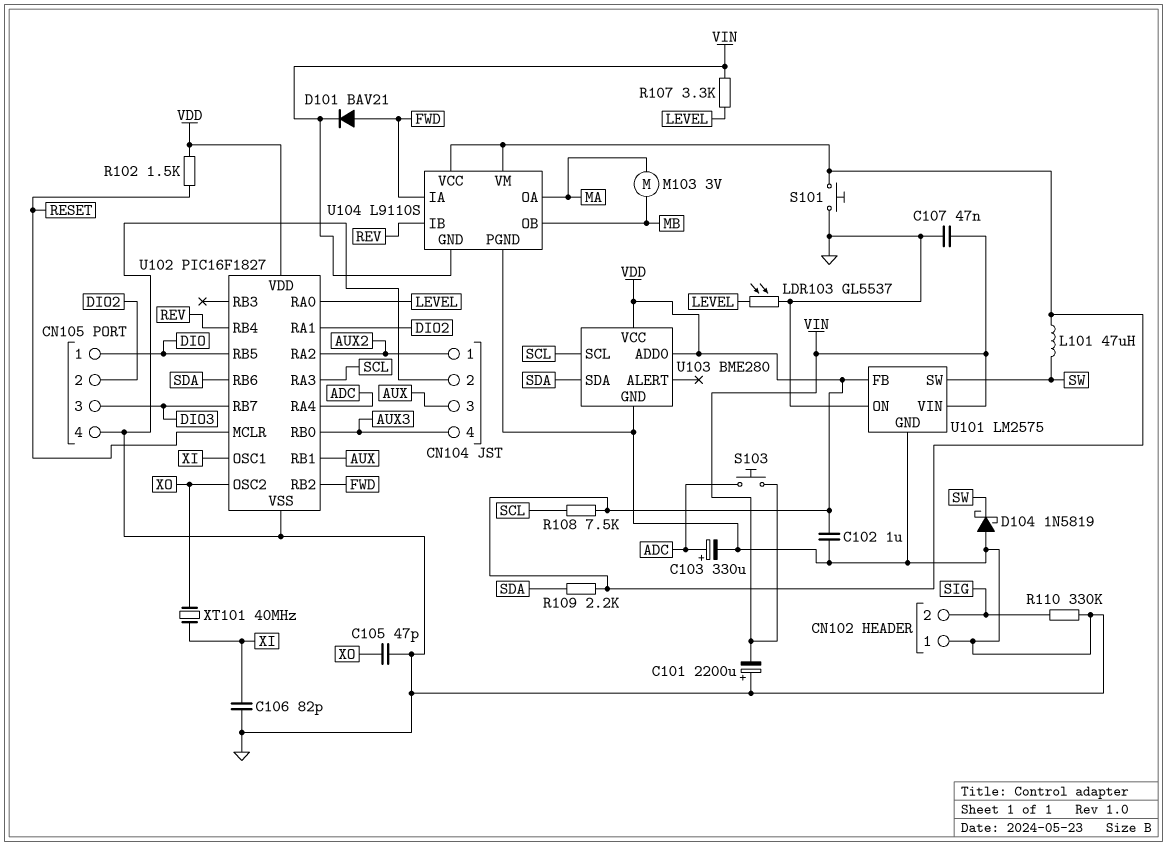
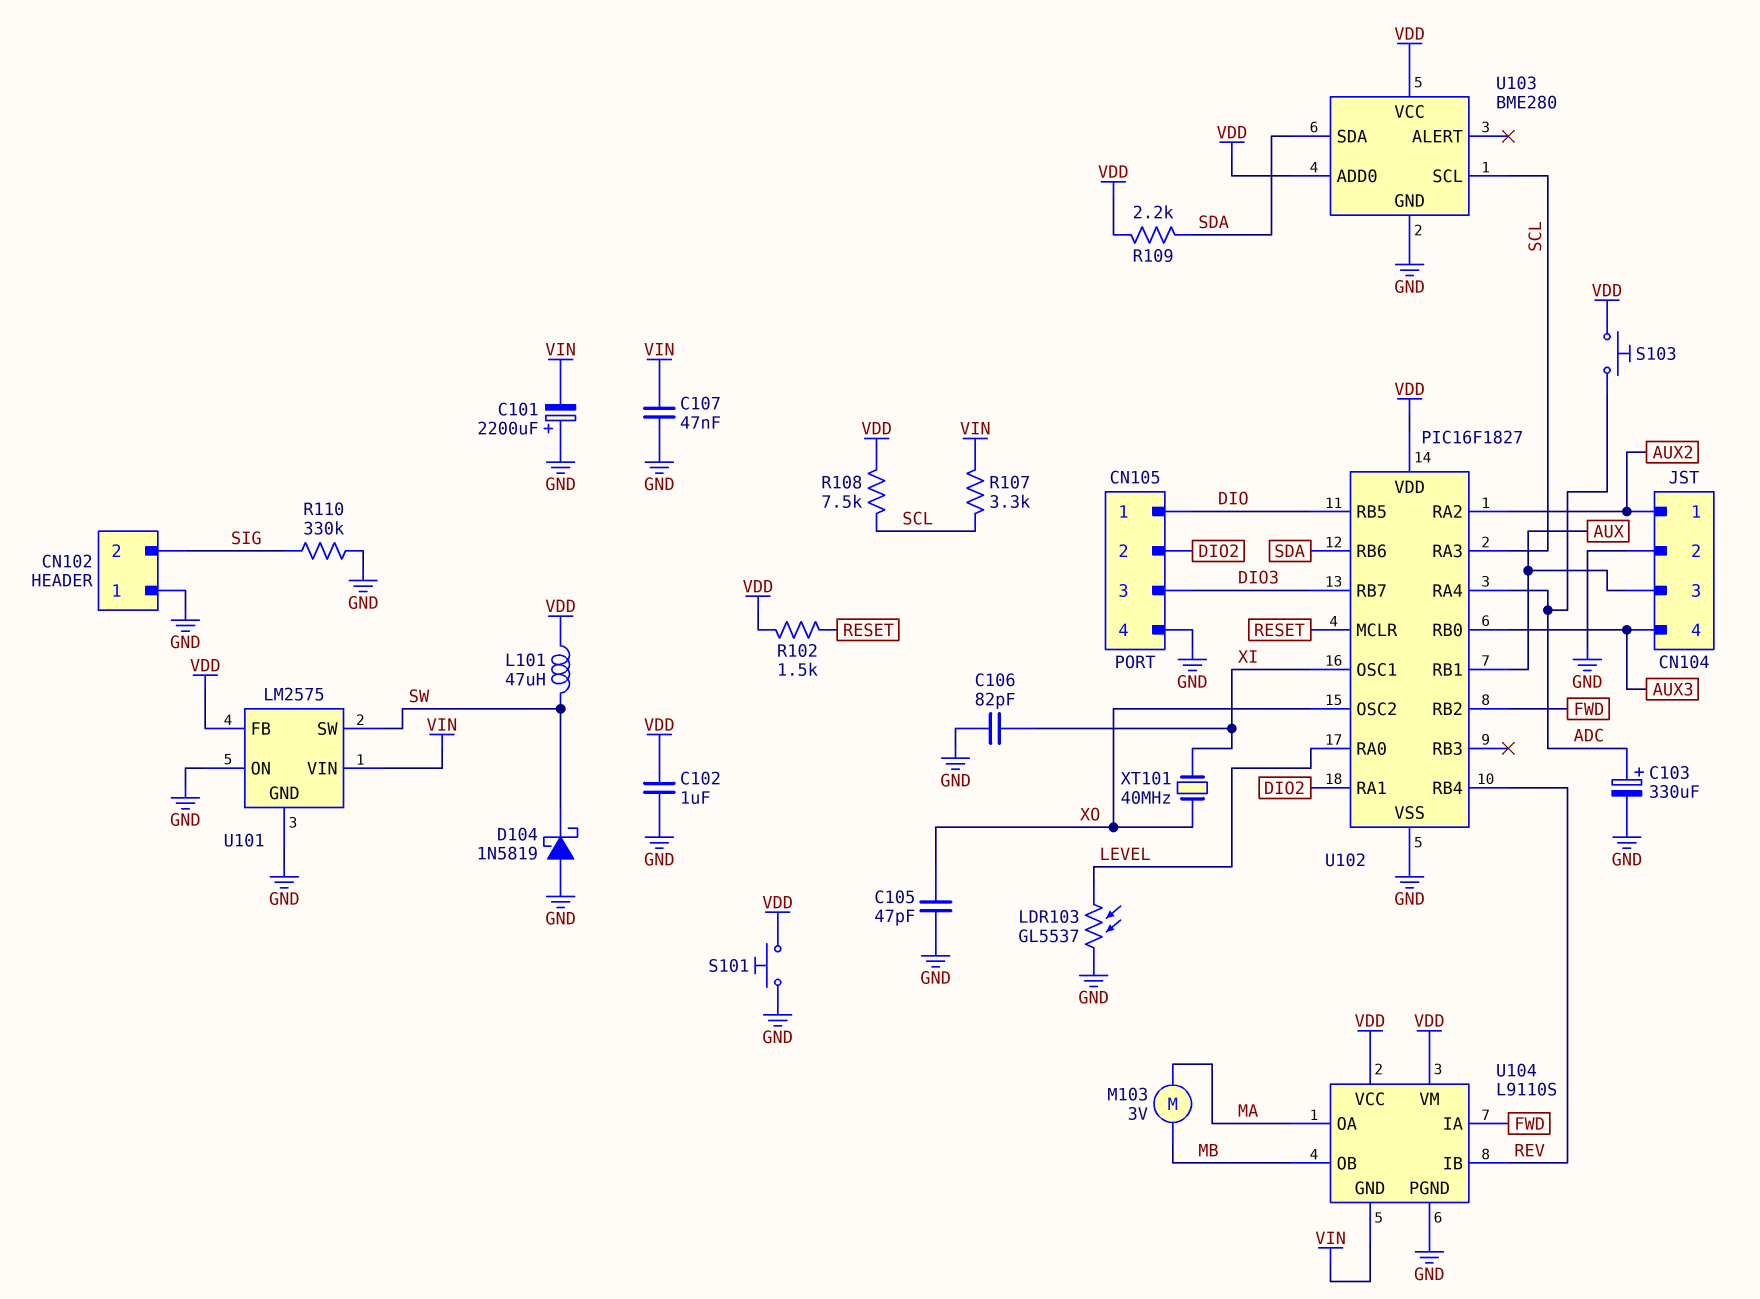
D101: diode BAV21 (A FWD, K VIN) -> none
R107: 3.3k (LEVEL, VIN) -> 3.3k (SCL, VIN)
S103: button (ADC, VIN) -> button (ADC, VDD)

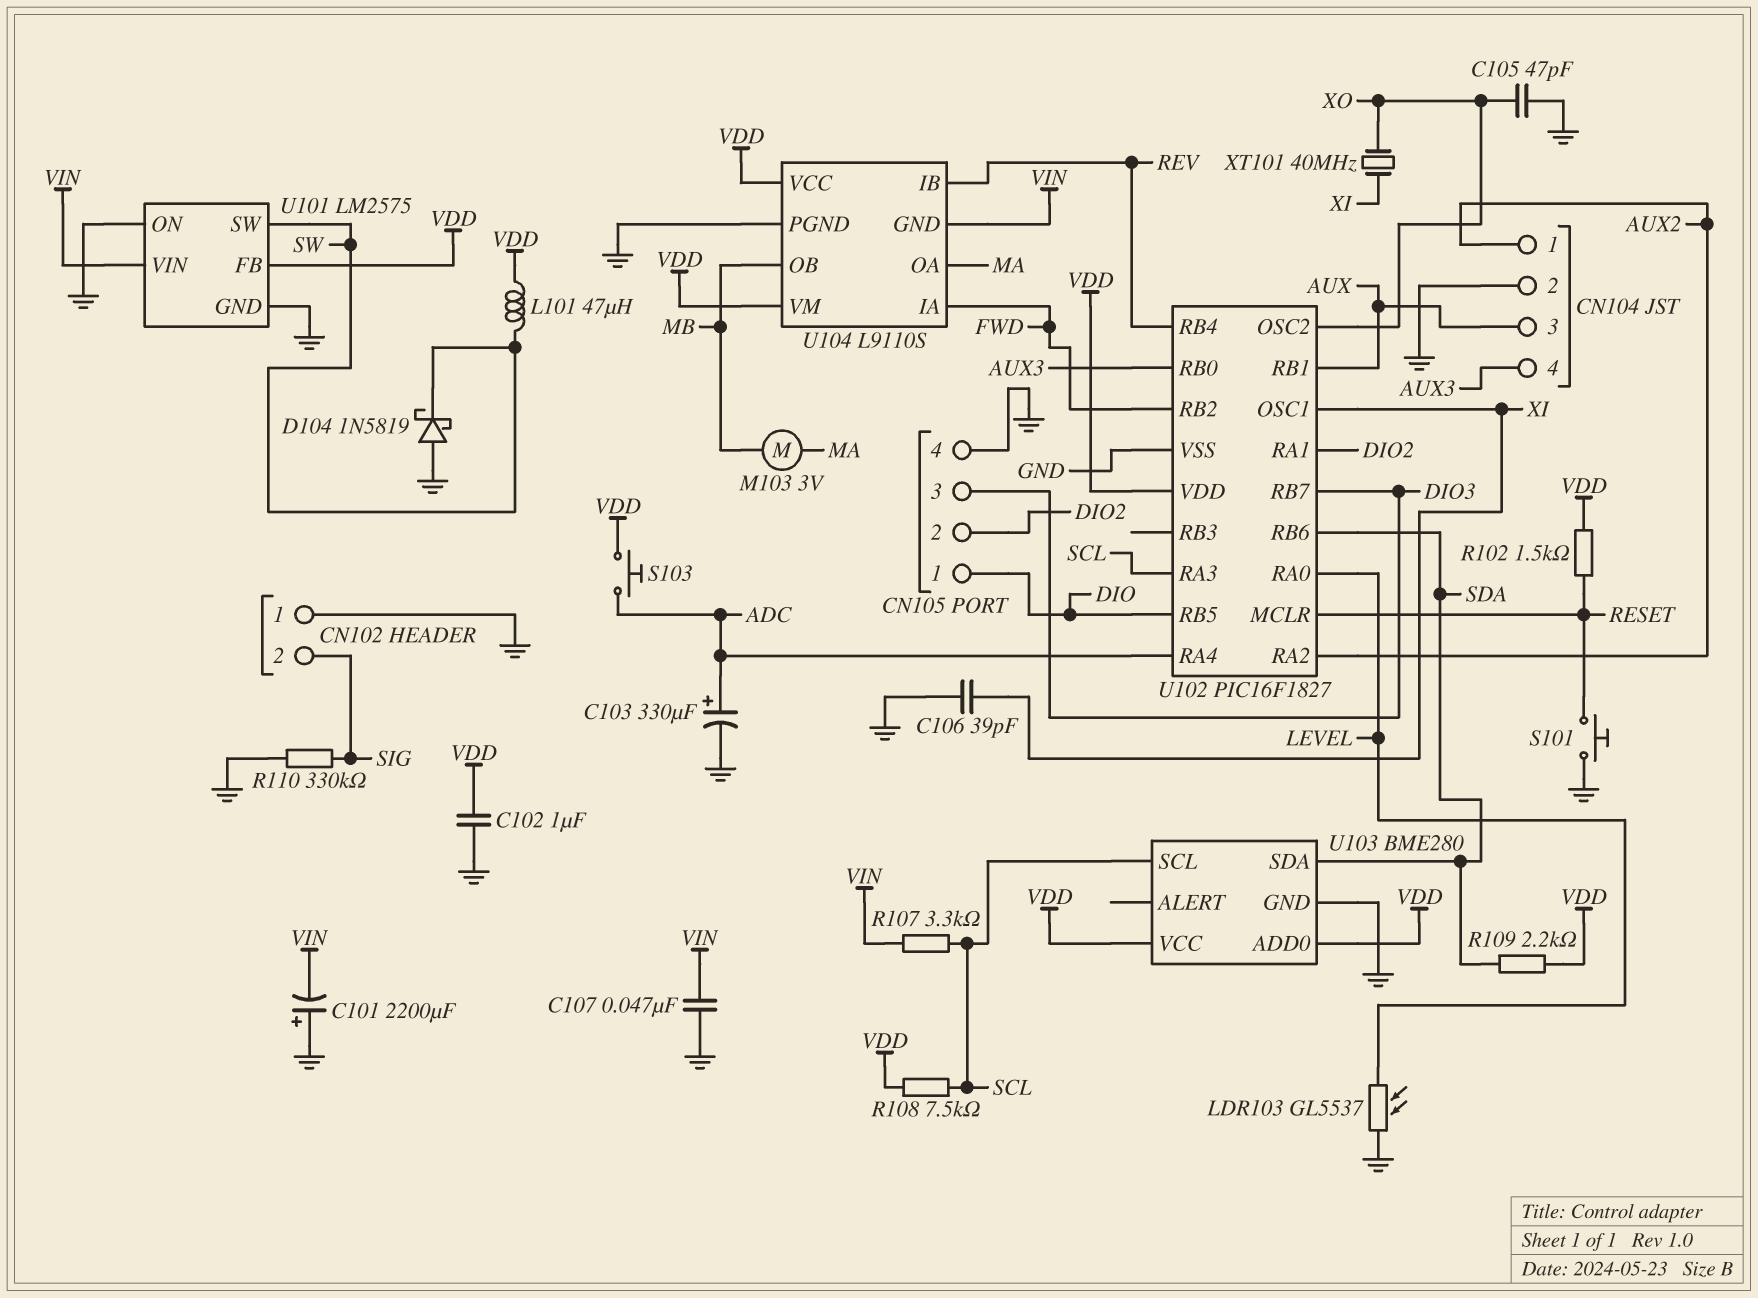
C106: 82pF (GND, XI) -> 39pF (GND, XI)
S101: button (GND, VDD) -> button (GND, RESET)

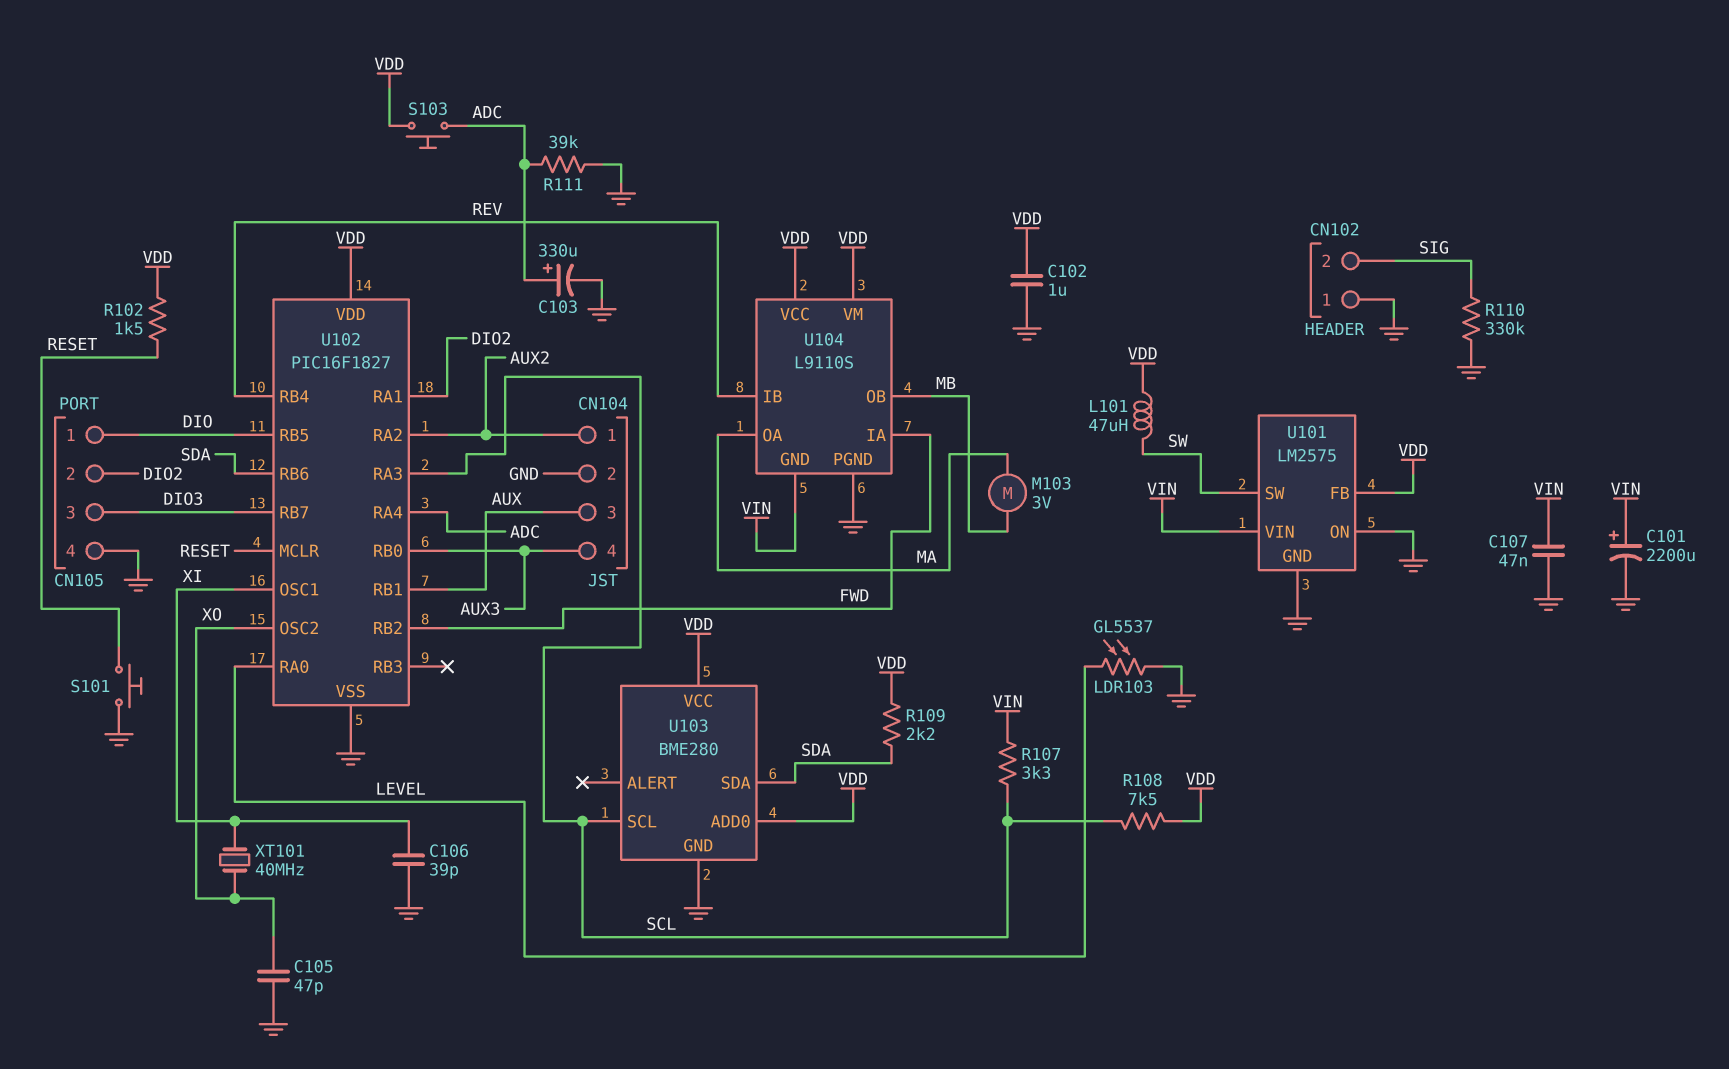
C101: 2200uF (plus GND, minus VIN) -> 2200uF (plus VIN, minus GND)
D104: schottky 1N5819 (A GND, K SW) -> none
R111: none -> 39k (ADC, GND)

